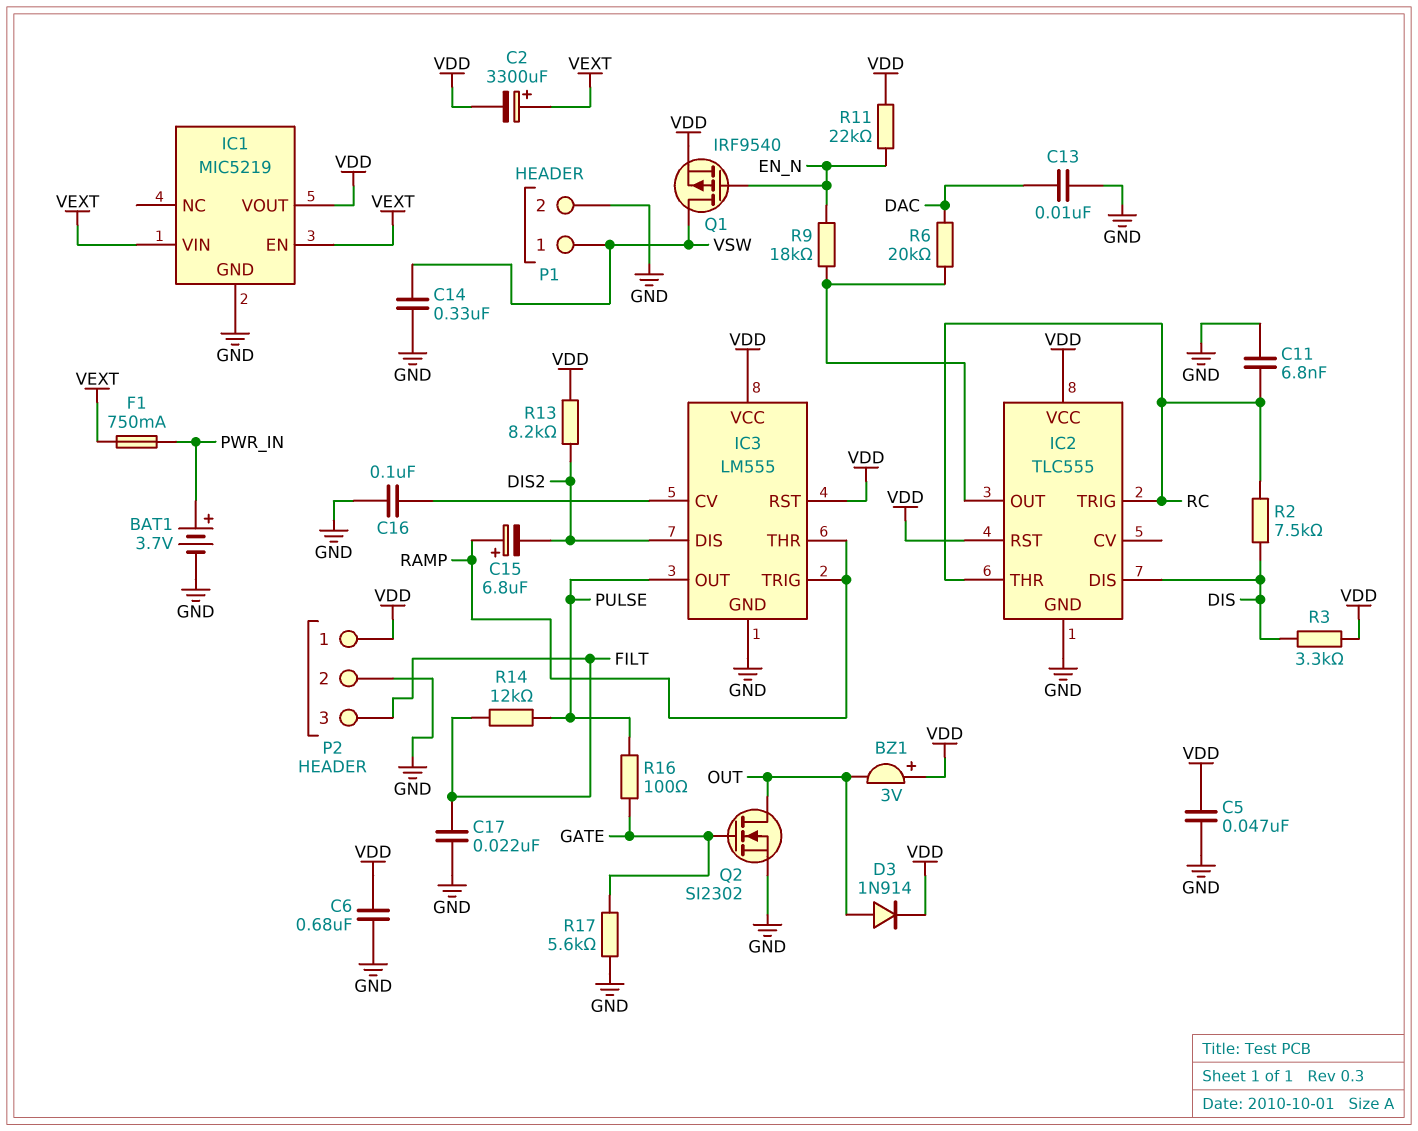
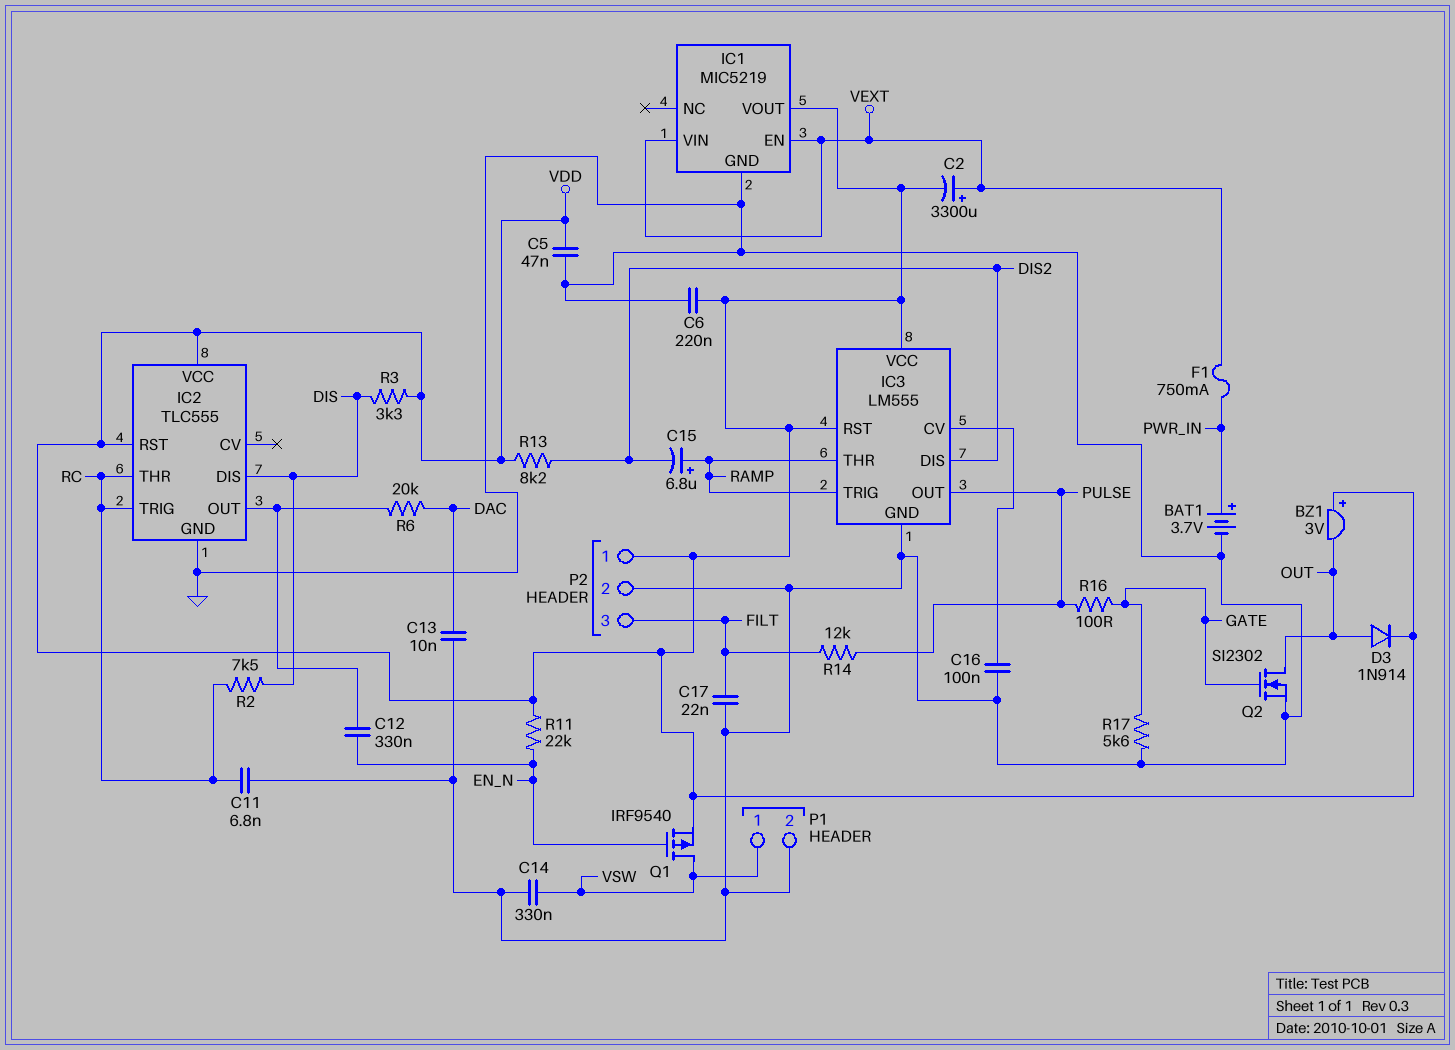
C6: 680nF (GND, VDD) -> 220nF (GND, VDD)
C12: none -> 330nF (EN_N, IC2/OUT)
R9: 18k (EN_N, IC2/OUT) -> none

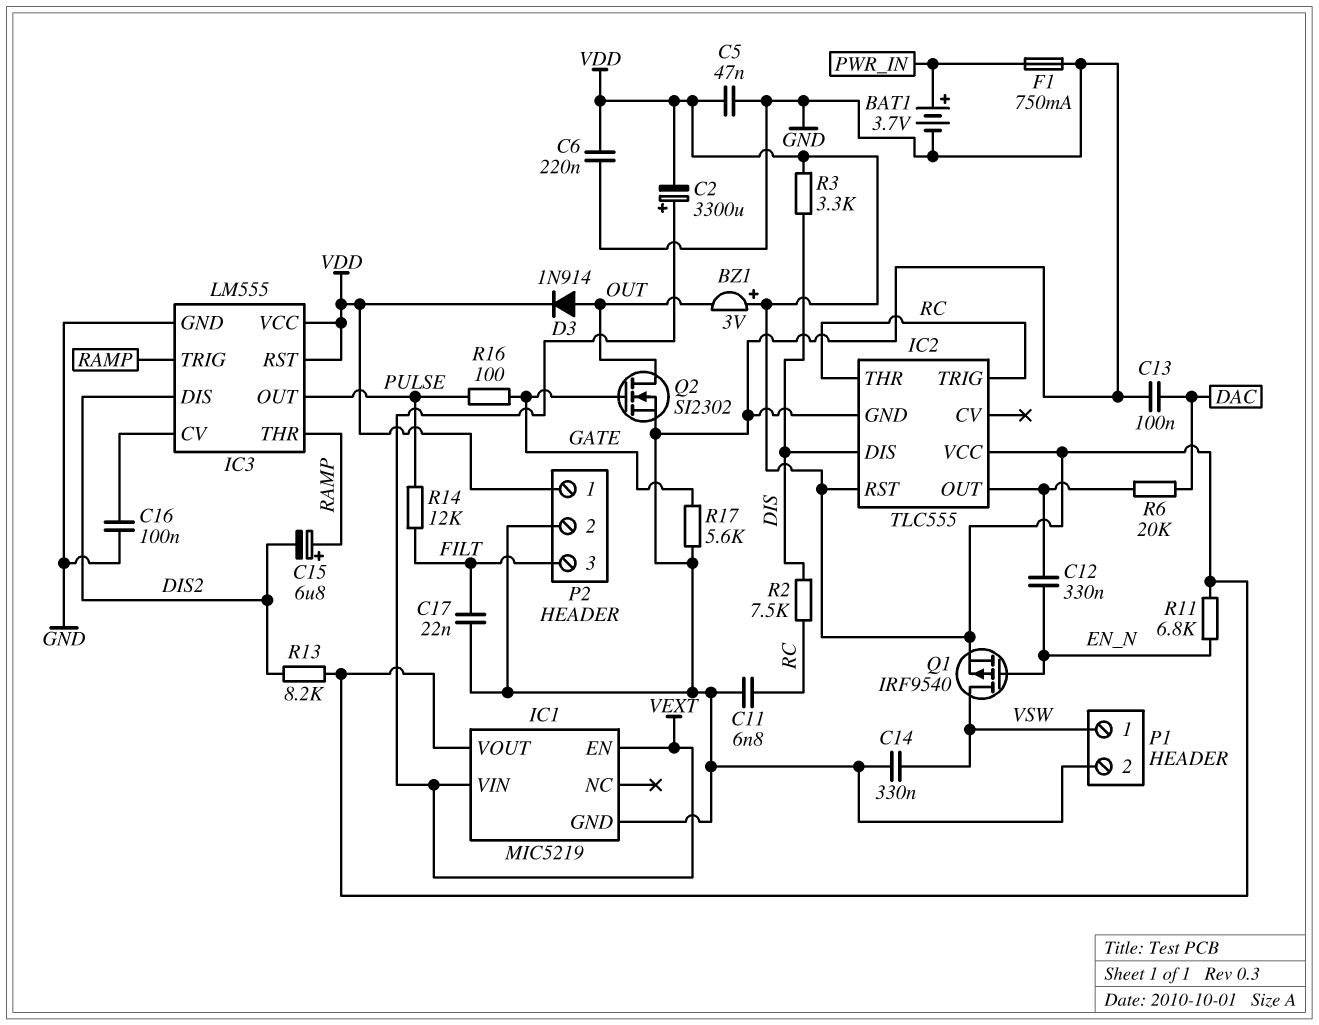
C13: 10nF (DAC, GND) -> 100nF (DAC, GND)
F1: 750mA (PWR_IN, VEXT) -> 750mA (GND, PWR_IN)
R11: 22k (EN_N, VDD) -> 6.8k (EN_N, VDD)

